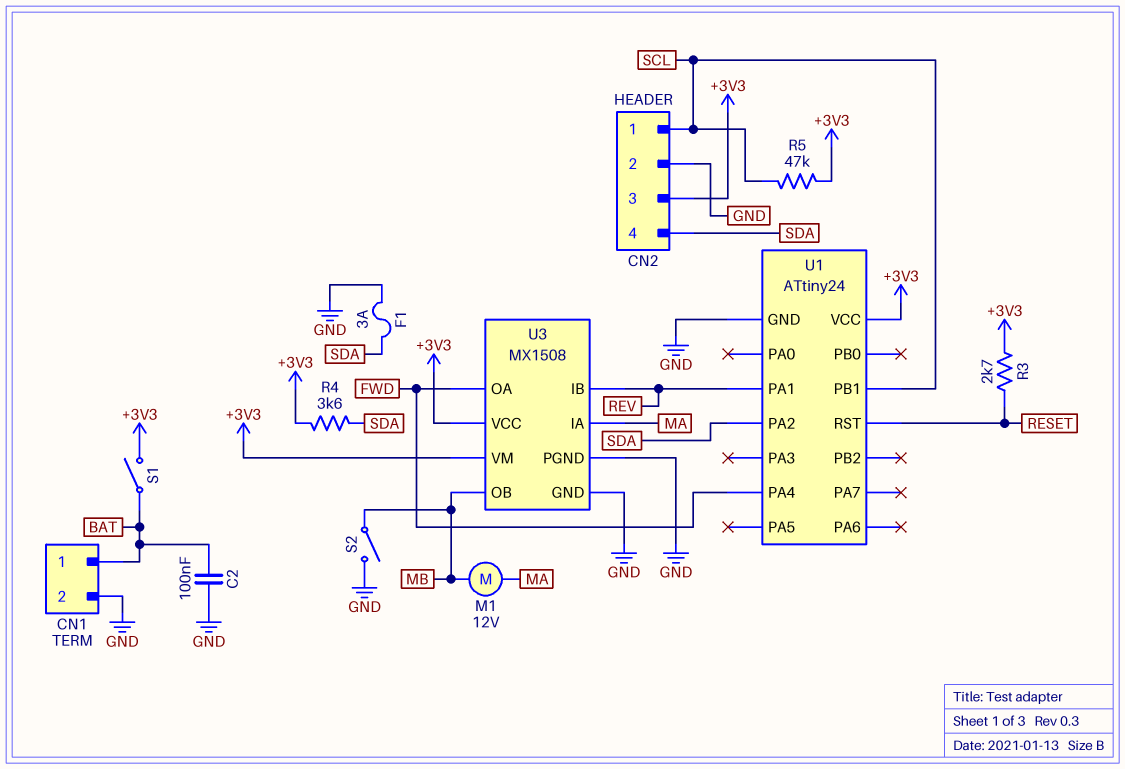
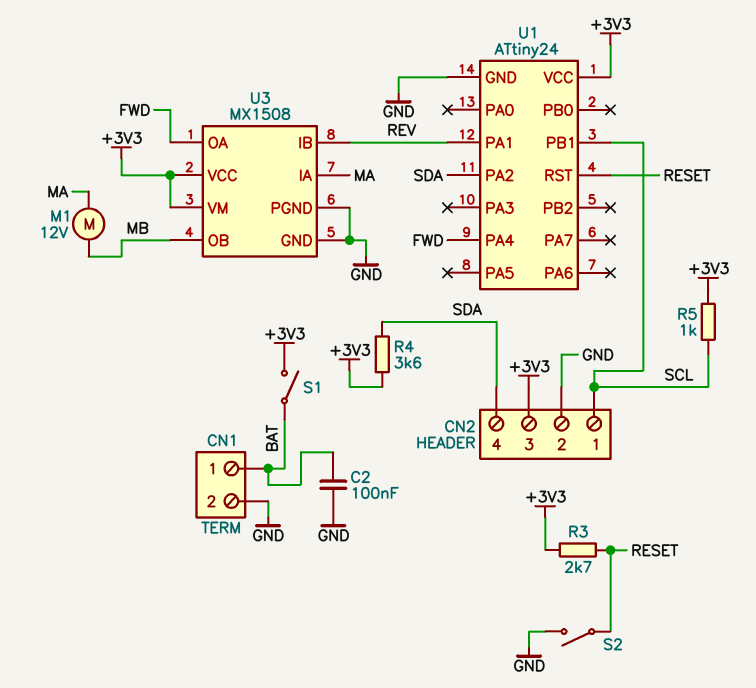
F1: 3A (GND, SDA) -> none
R5: 47k (+3V3, SCL) -> 1k (+3V3, SCL)
S2: switch (GND, MB) -> switch (GND, RESET)

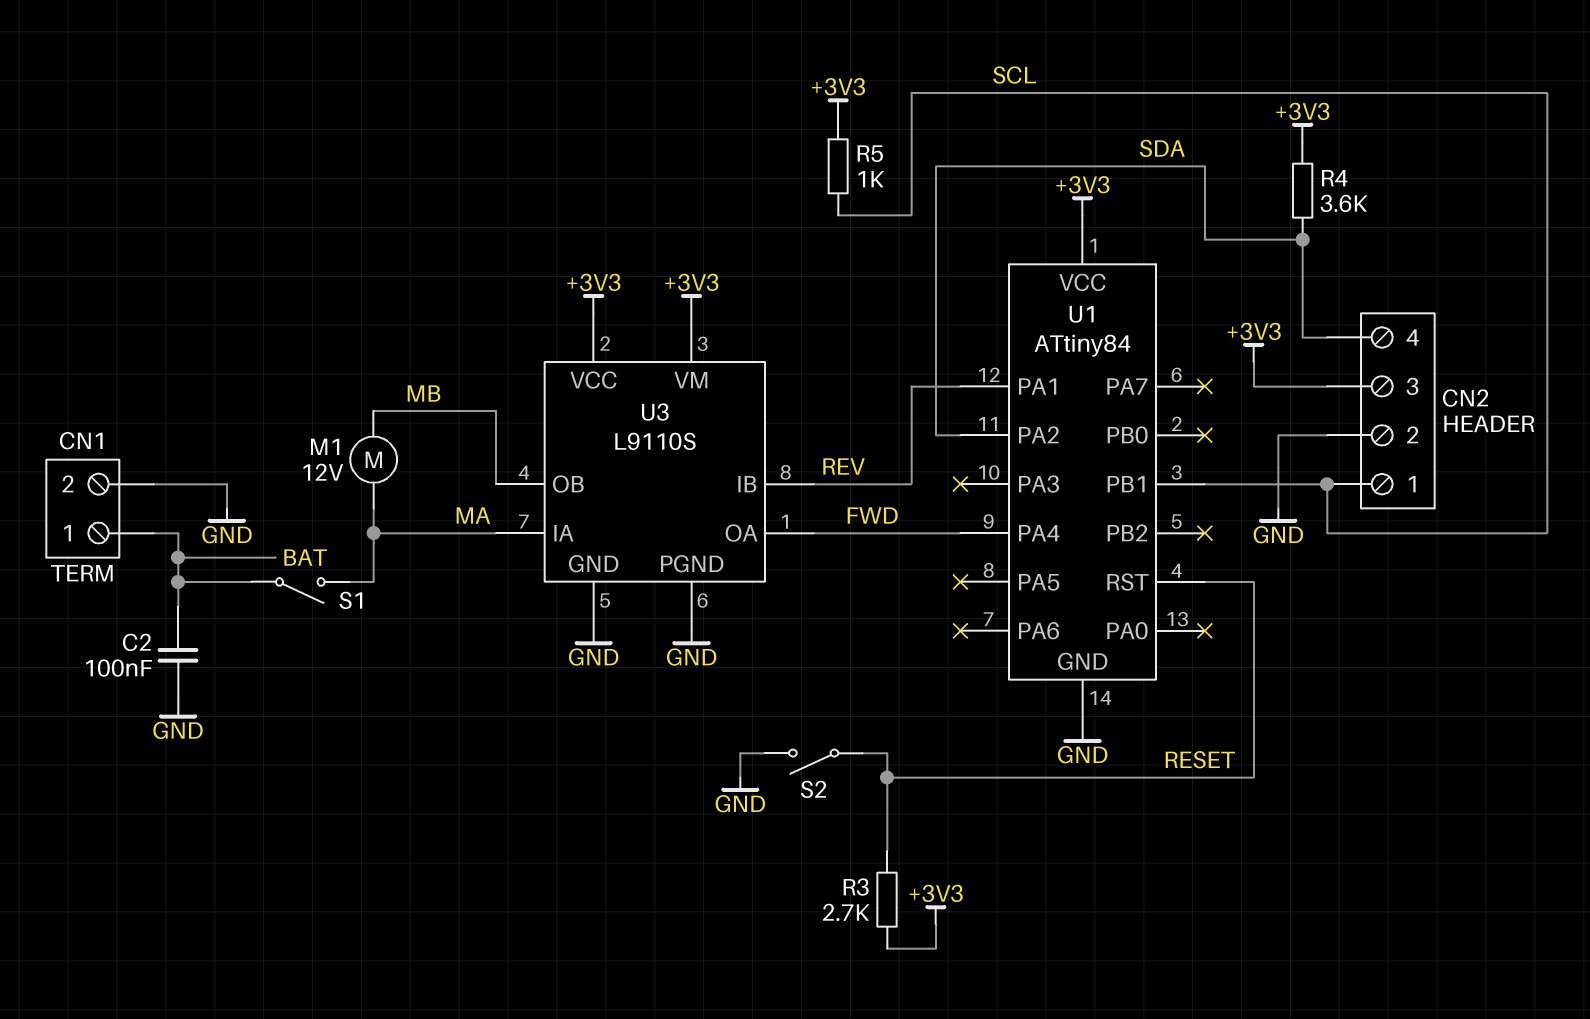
S1: switch (+3V3, BAT) -> switch (BAT, MA)
U1: ATtiny24 -> ATtiny84
U3: MX1508 -> L9110S

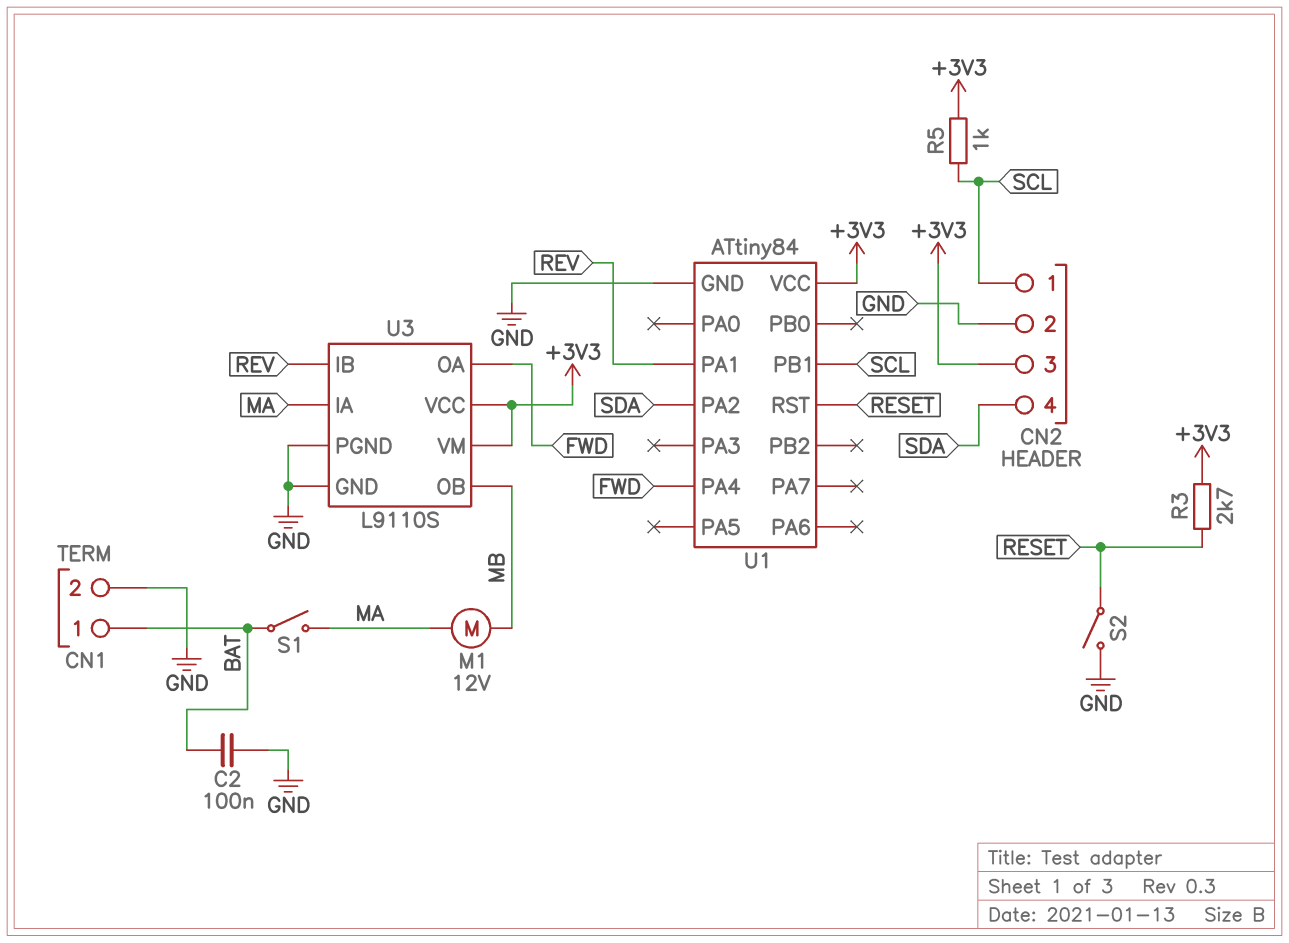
R4: 3.6k (+3V3, SDA) -> none

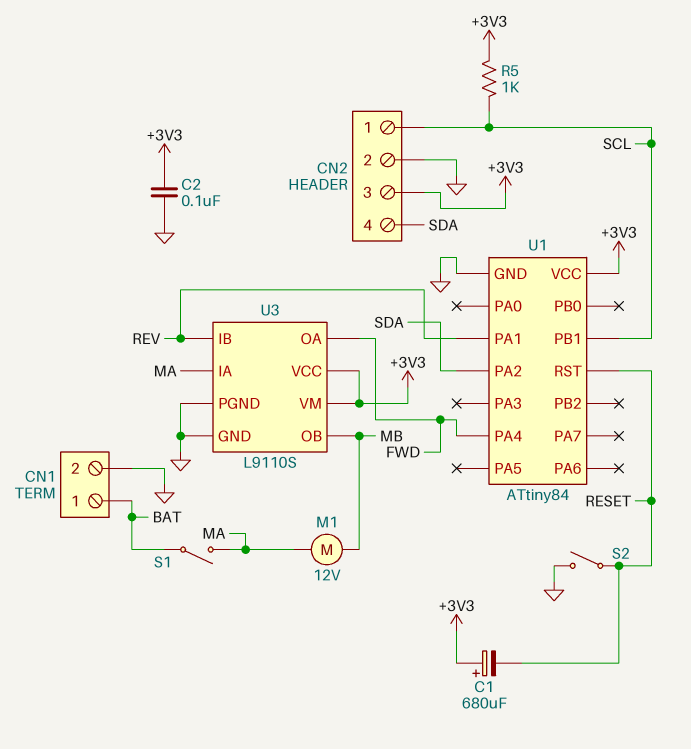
C1: none -> 680uF (plus +3V3, minus RESET)
C2: 100nF (BAT, GND) -> 100nF (+3V3, GND)
R3: 2.7k (+3V3, RESET) -> none

